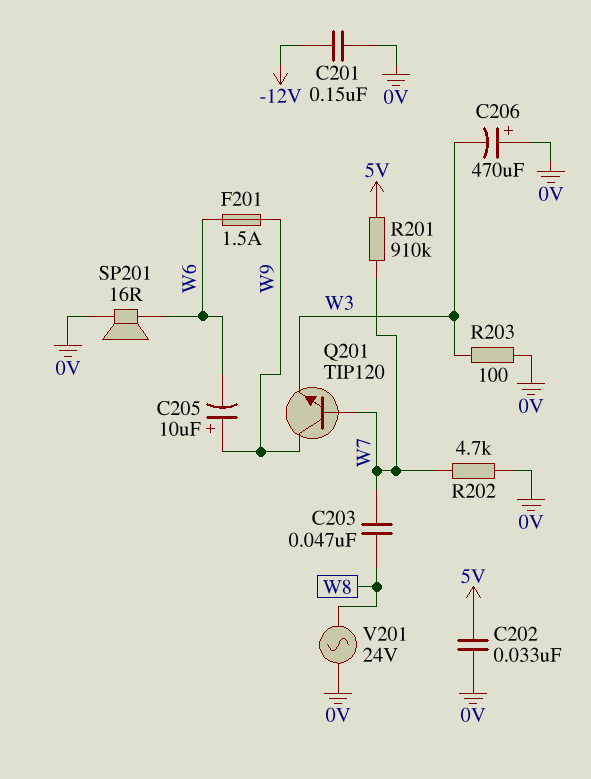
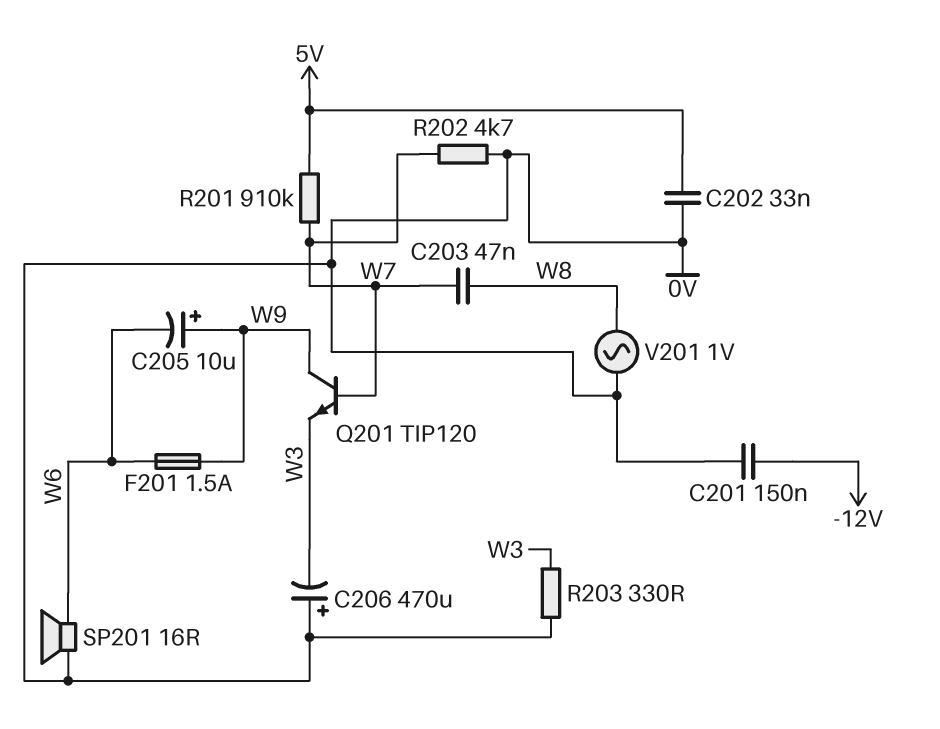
R203: 100 (0V, W3) -> 330 (0V, W3)
V201: AC 24V (0V, W8) -> AC 1V (0V, W8)

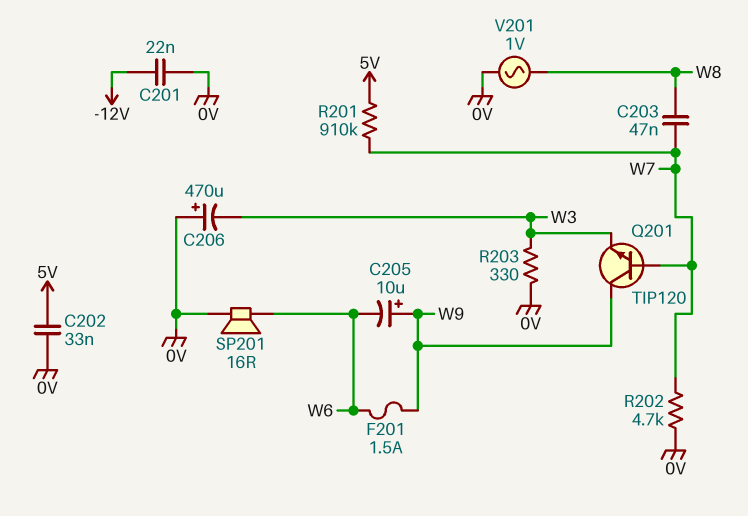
C201: 150nF (-12V, 0V) -> 22nF (-12V, 0V)

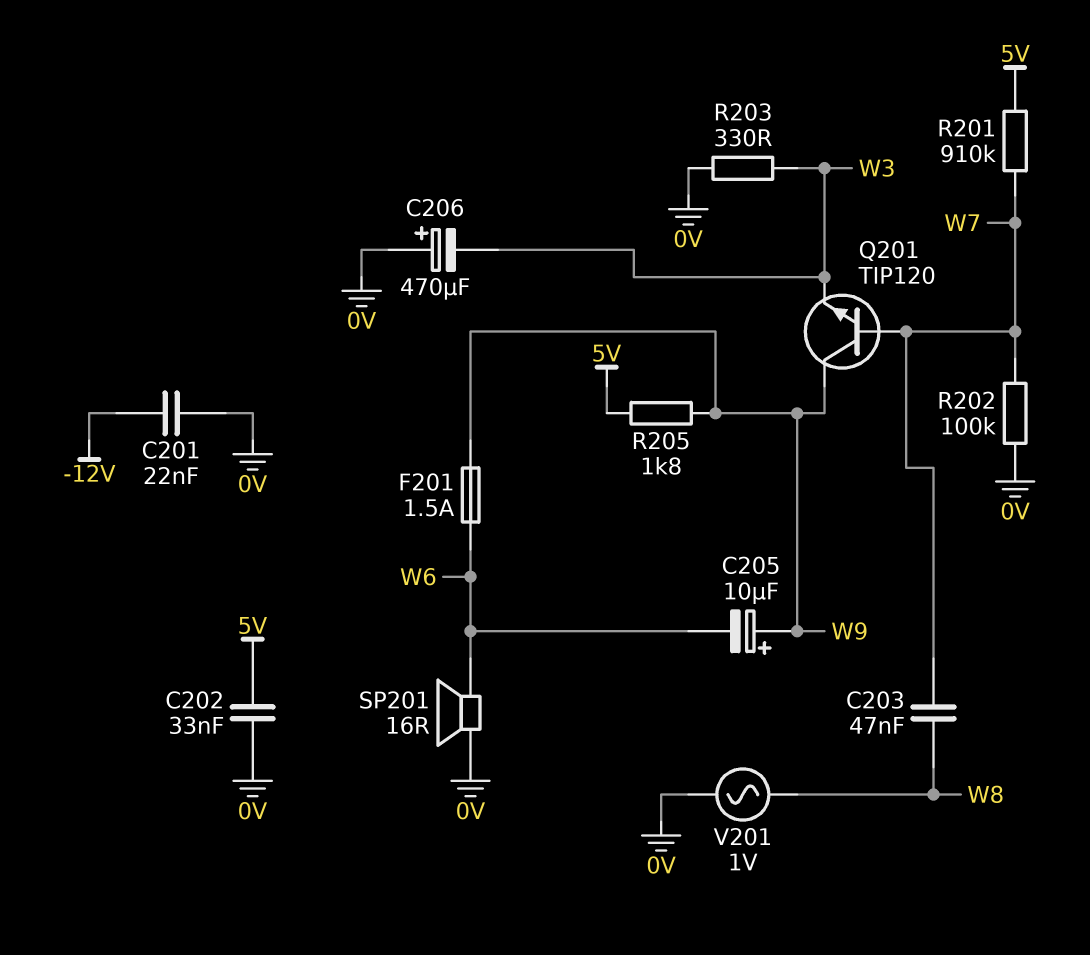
R202: 4.7k (0V, W7) -> 100k (0V, W7)
R205: none -> 1.8k (5V, W9)

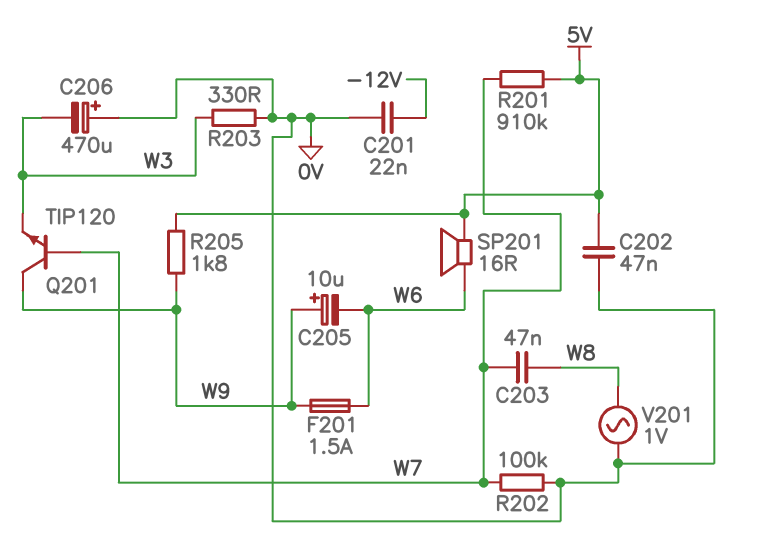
C202: 33nF (0V, 5V) -> 47nF (0V, 5V)
SP201: speaker 16R (0V, W6) -> speaker 16R (5V, W6)

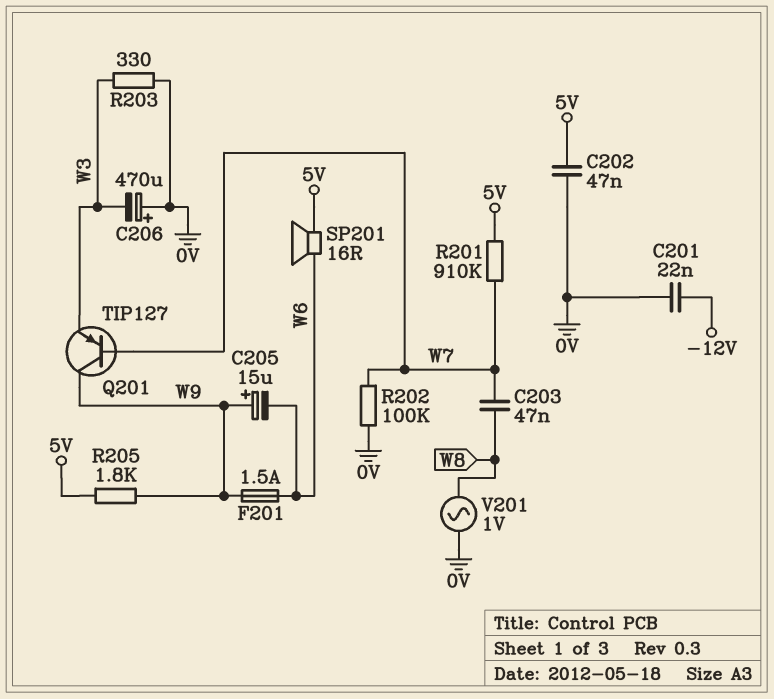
C205: 10uF (plus W9, minus W6) -> 15uF (plus W9, minus W6)
Q201: NPN TIP120 (B W7, C W9, E W3) -> PNP TIP127 (B W7, C W9, E W3)

